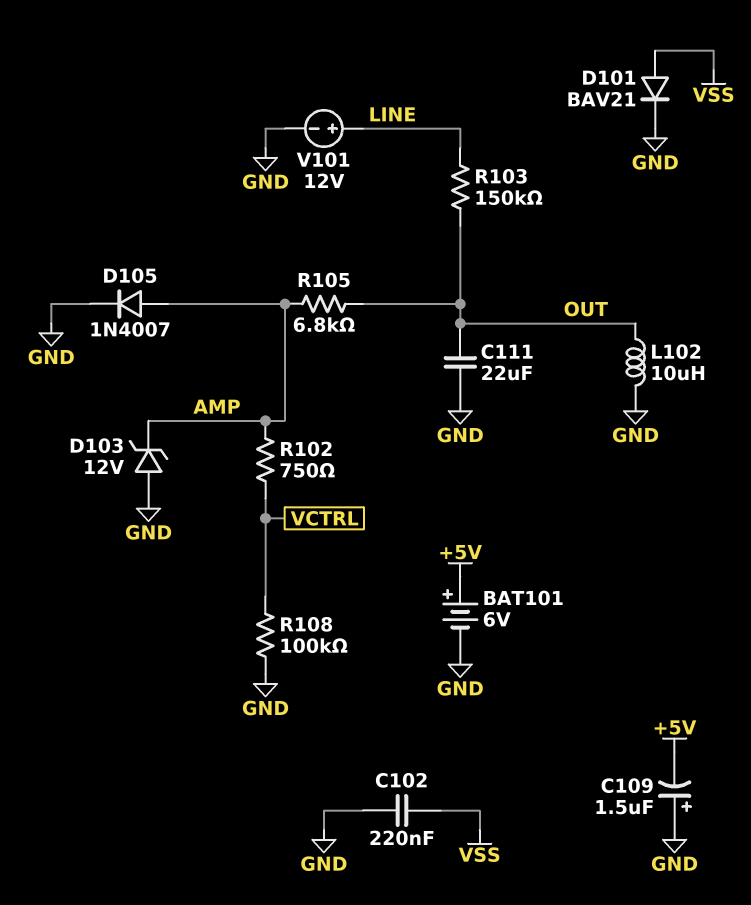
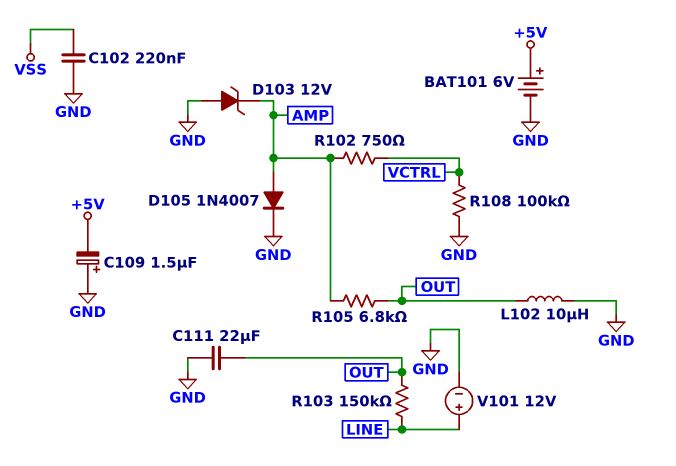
D101: diode BAV21 (A VSS, K GND) -> none

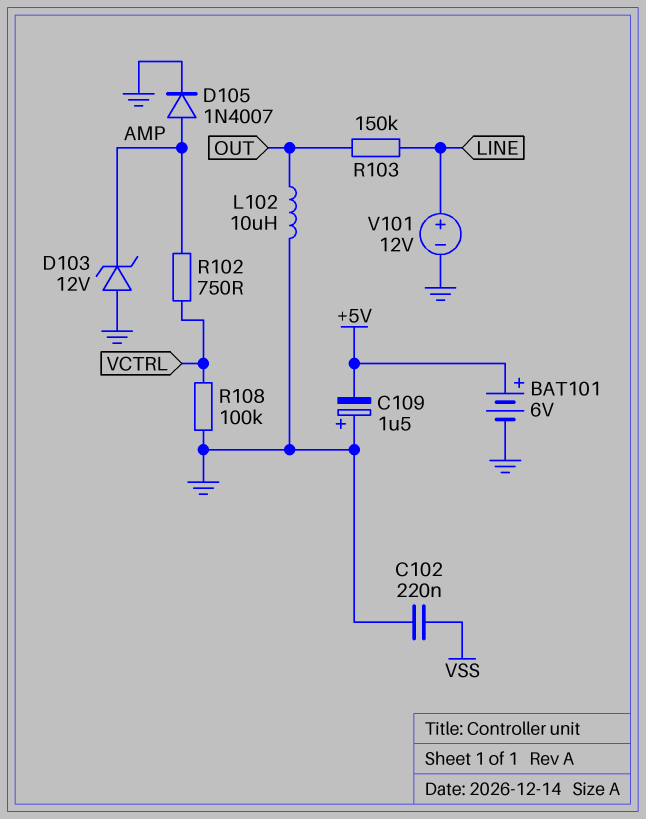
C111: 22uF (GND, OUT) -> none
R105: 6.8k (AMP, OUT) -> none

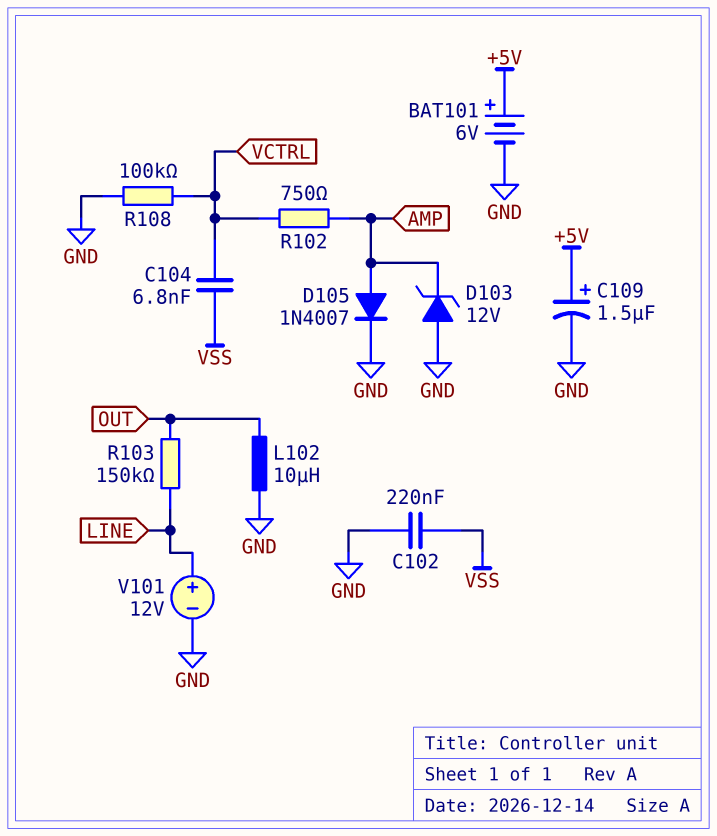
C104: none -> 6.8nF (VCTRL, VSS)
C109: 1.5uF (plus GND, minus +5V) -> 1.5uF (plus +5V, minus GND)

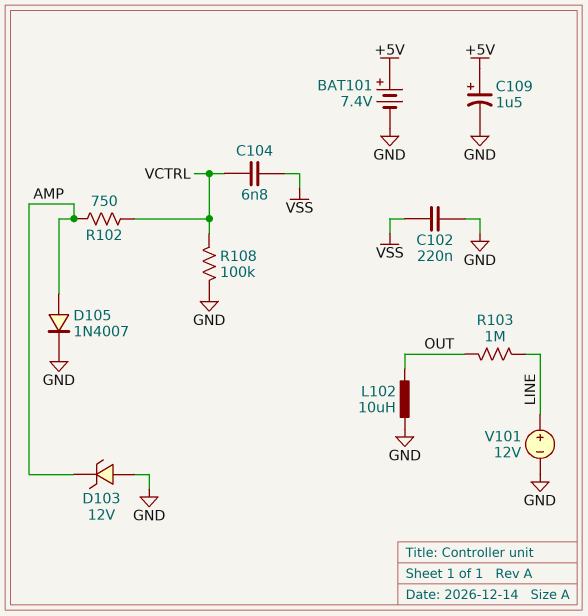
BAT101: 6V (plus +5V, minus GND) -> 7.4V (plus +5V, minus GND)
R103: 150k (LINE, OUT) -> 1M (LINE, OUT)

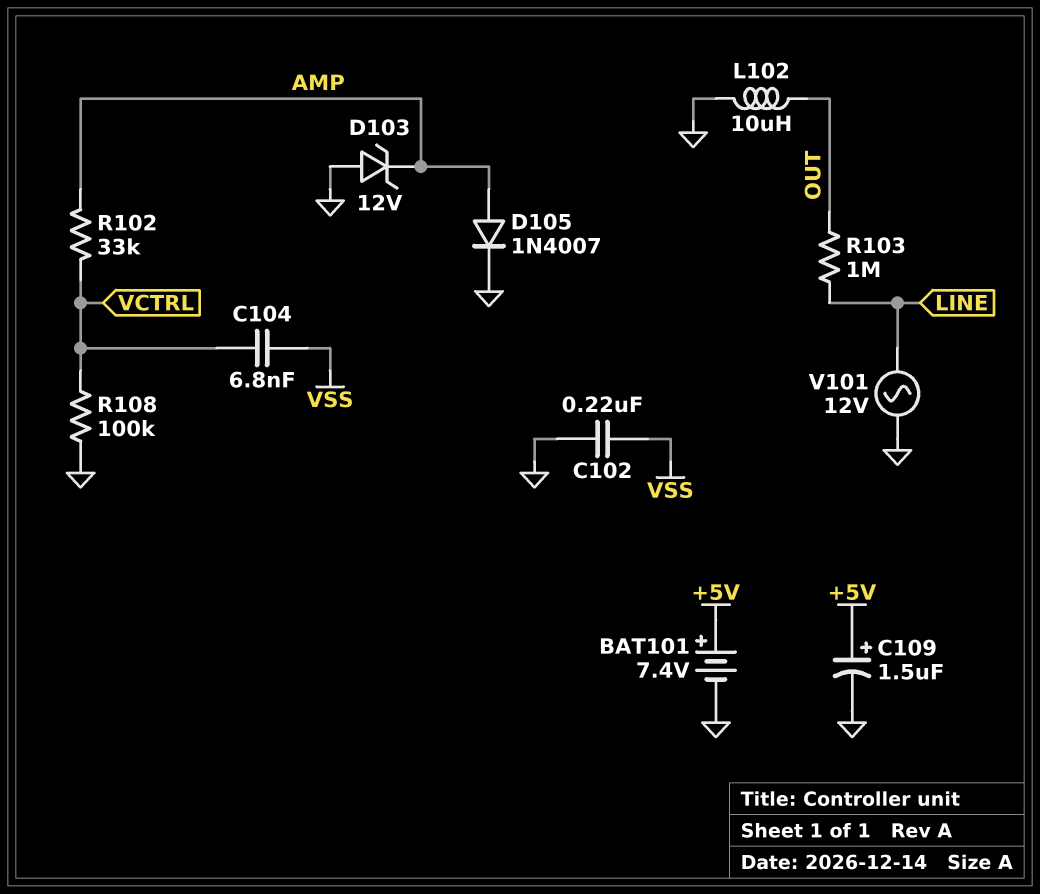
R102: 750 (AMP, VCTRL) -> 33k (AMP, VCTRL)
V101: 12V (plus LINE, minus GND) -> AC 12V (GND, LINE)

